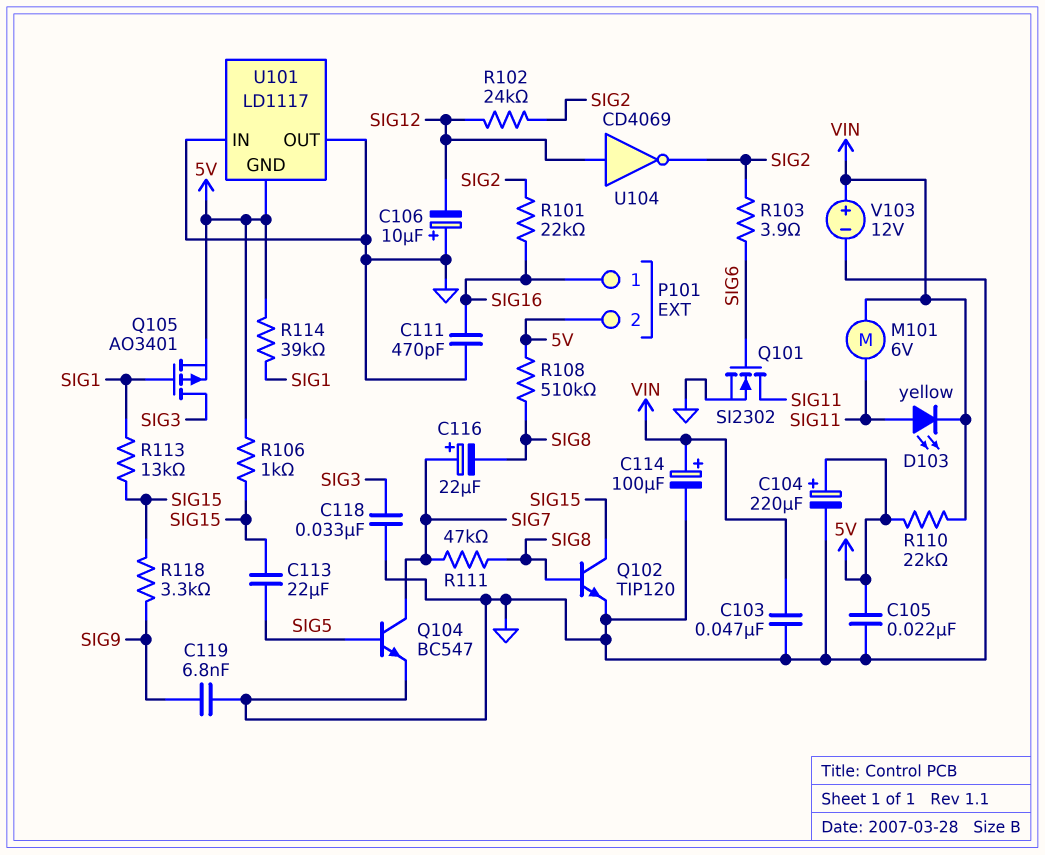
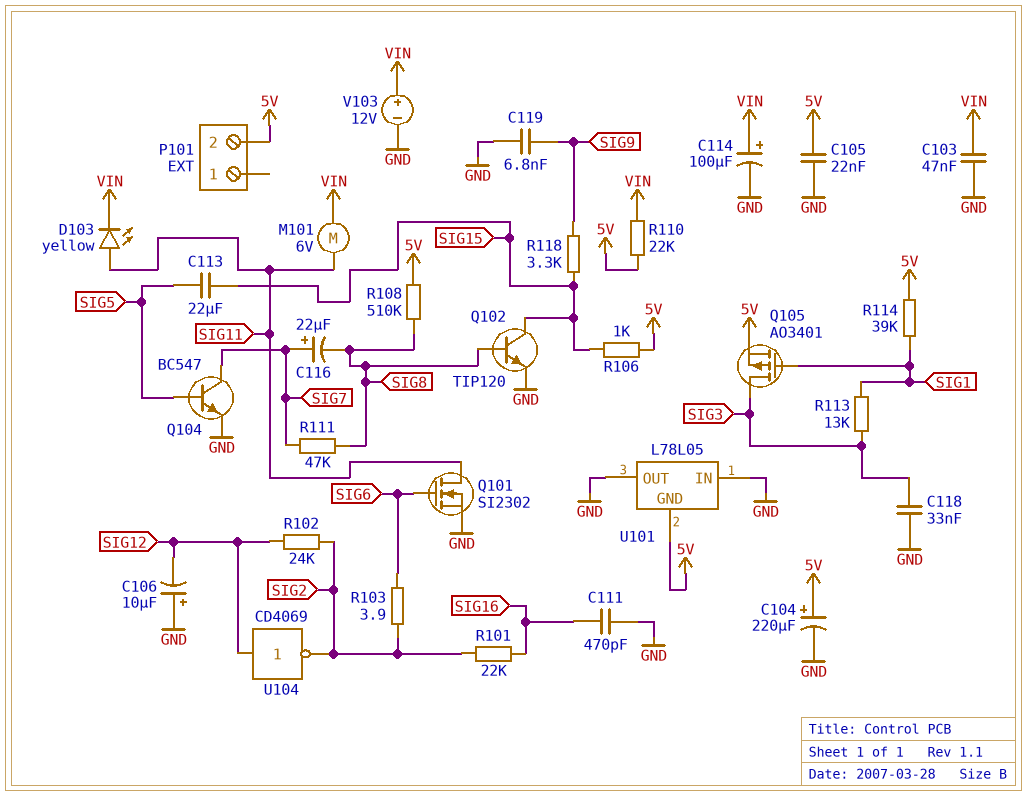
P101 pin 1: SIG16 -> none
R113: 13k (SIG1, SIG15) -> 13k (SIG1, SIG3)
U101: LD1117 -> L78L05

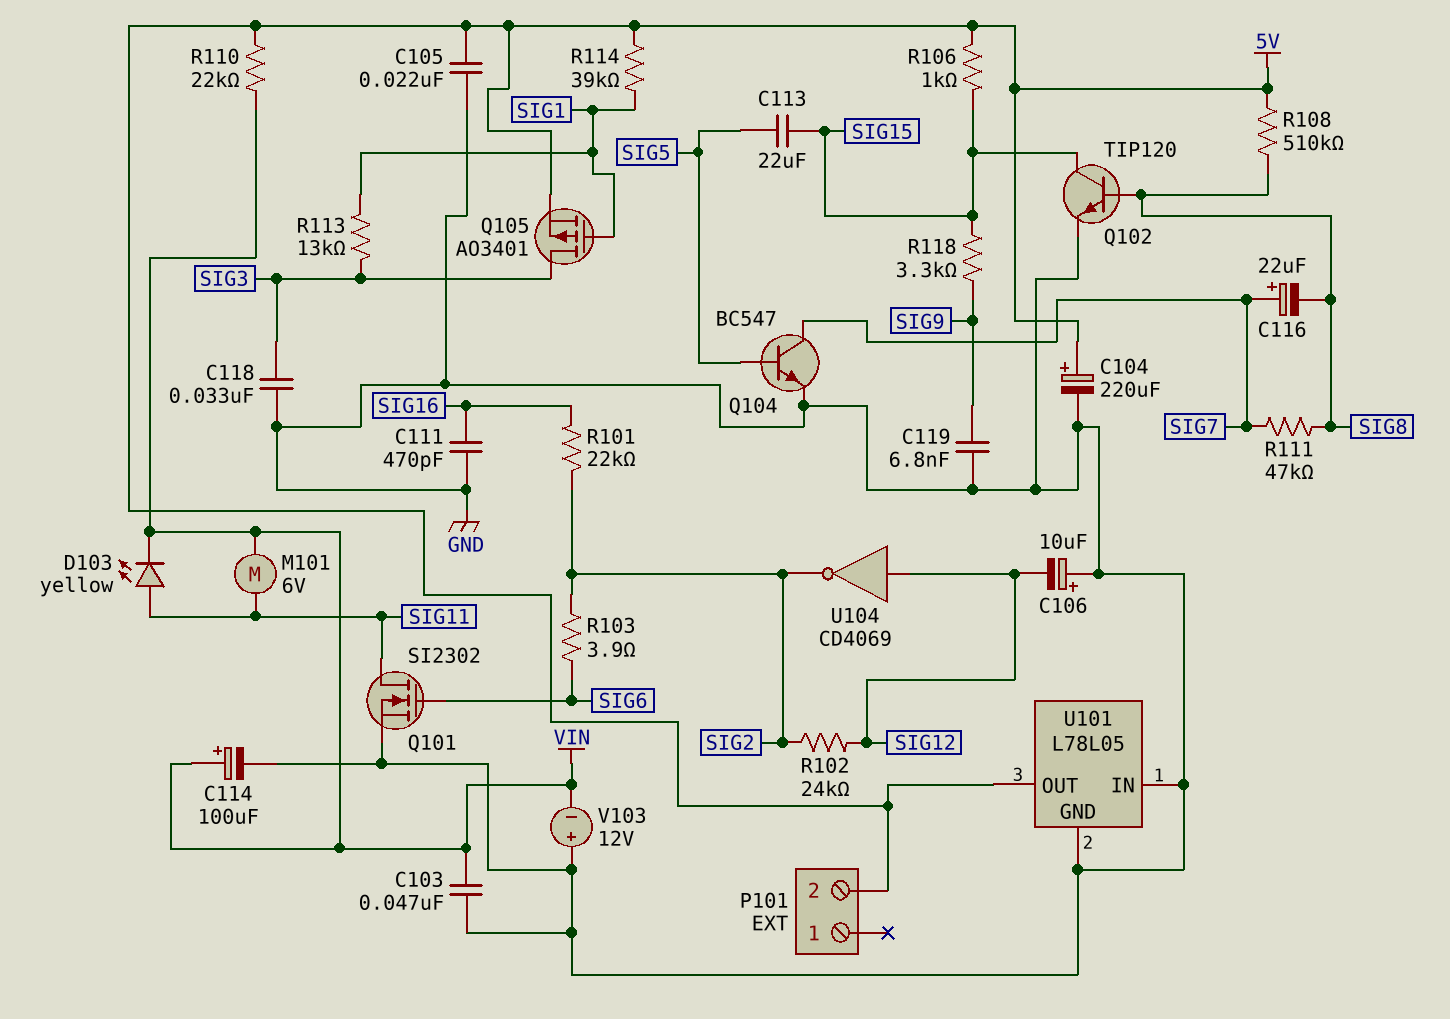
U101 pin GND: 5V -> GND
U101 pin OUT: GND -> 5V
V103: 12V (plus VIN, minus GND) -> 12V (plus GND, minus VIN)

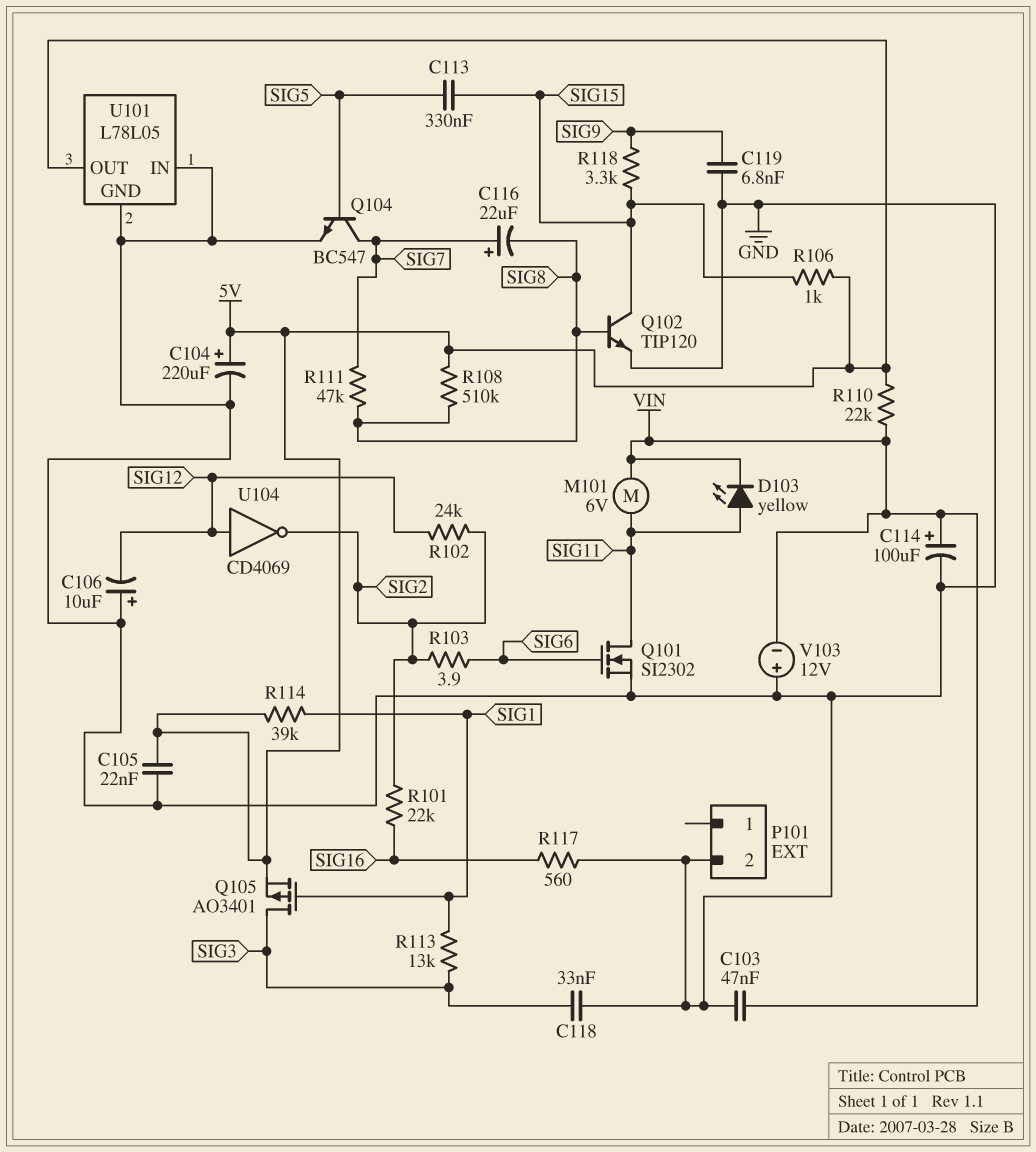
C111: 470pF (GND, SIG16) -> none
C113: 22uF (SIG5, SIG15) -> 330nF (SIG5, SIG15)
P101 pin 2: 5V -> GND
R117: none -> 560 (GND, SIG16)

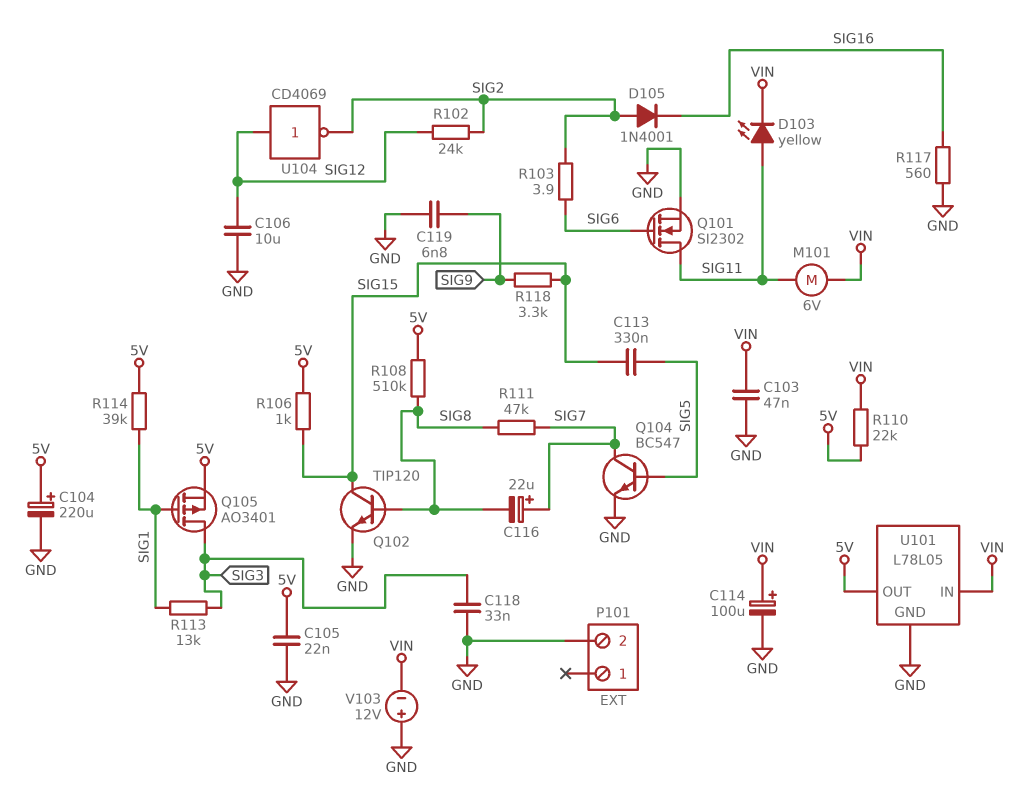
C106: 10uF (plus GND, minus SIG12) -> 10uF (GND, SIG12)
D105: none -> diode 1N4001 (A SIG2, K SIG16)
R101: 22k (SIG2, SIG16) -> none
U101 pin IN: GND -> VIN

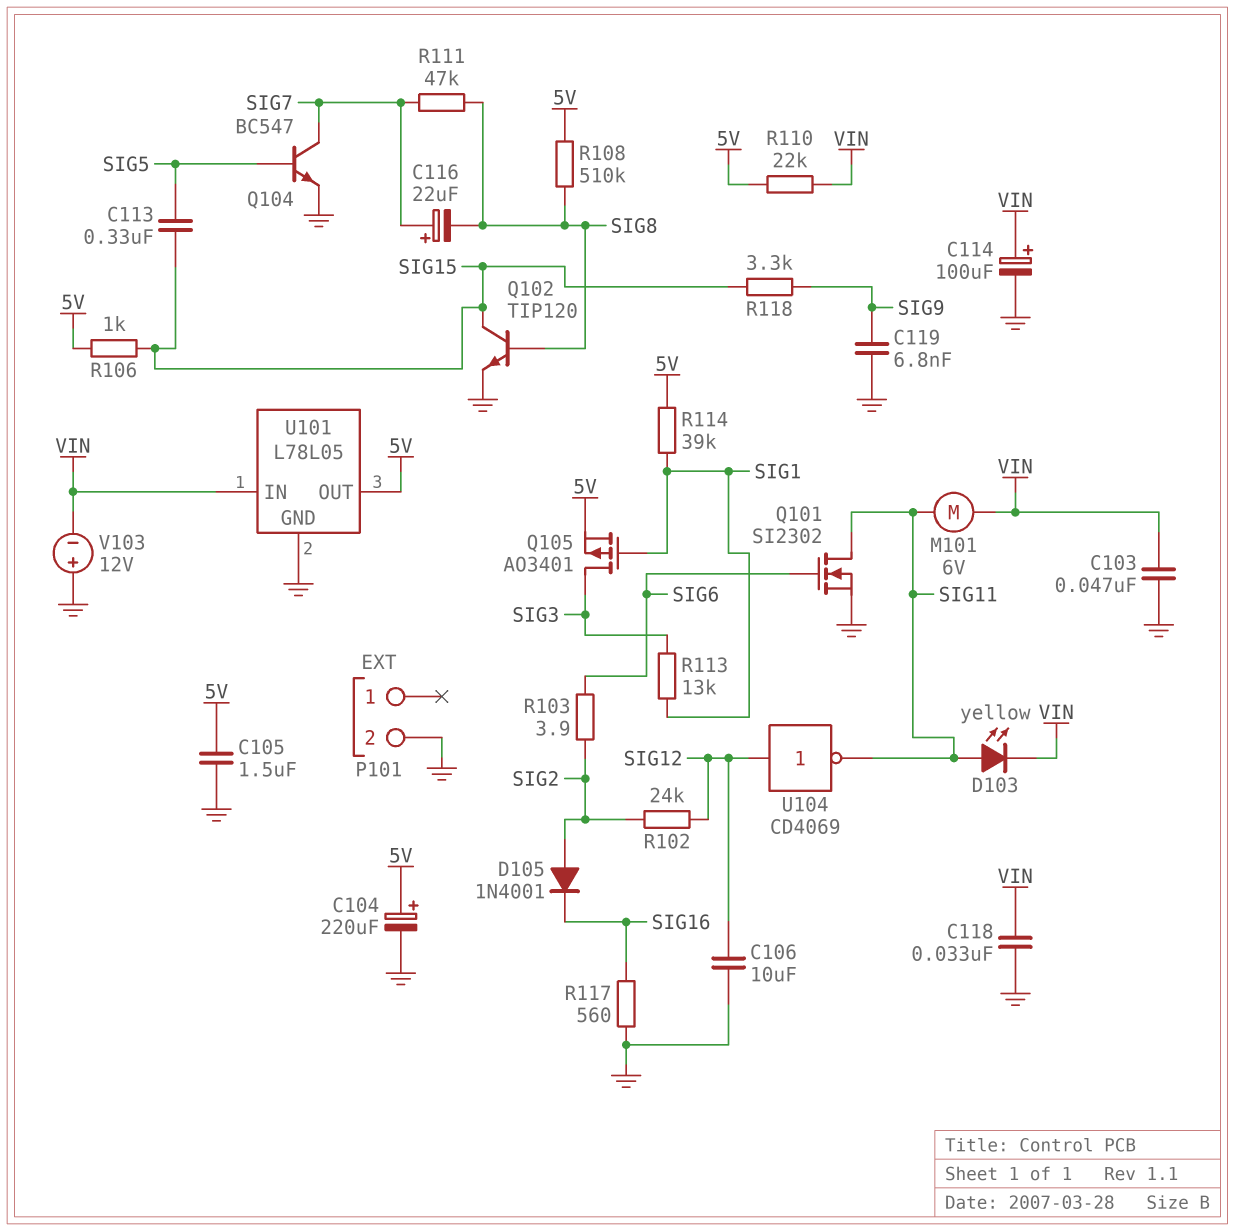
C105: 22nF (5V, GND) -> 1.5uF (5V, GND)
C118: 33nF (GND, SIG3) -> 33nF (GND, VIN)
U104: NOT CD4069 (in SIG12, out SIG2) -> NOT CD4069 (in SIG12, out SIG11)

